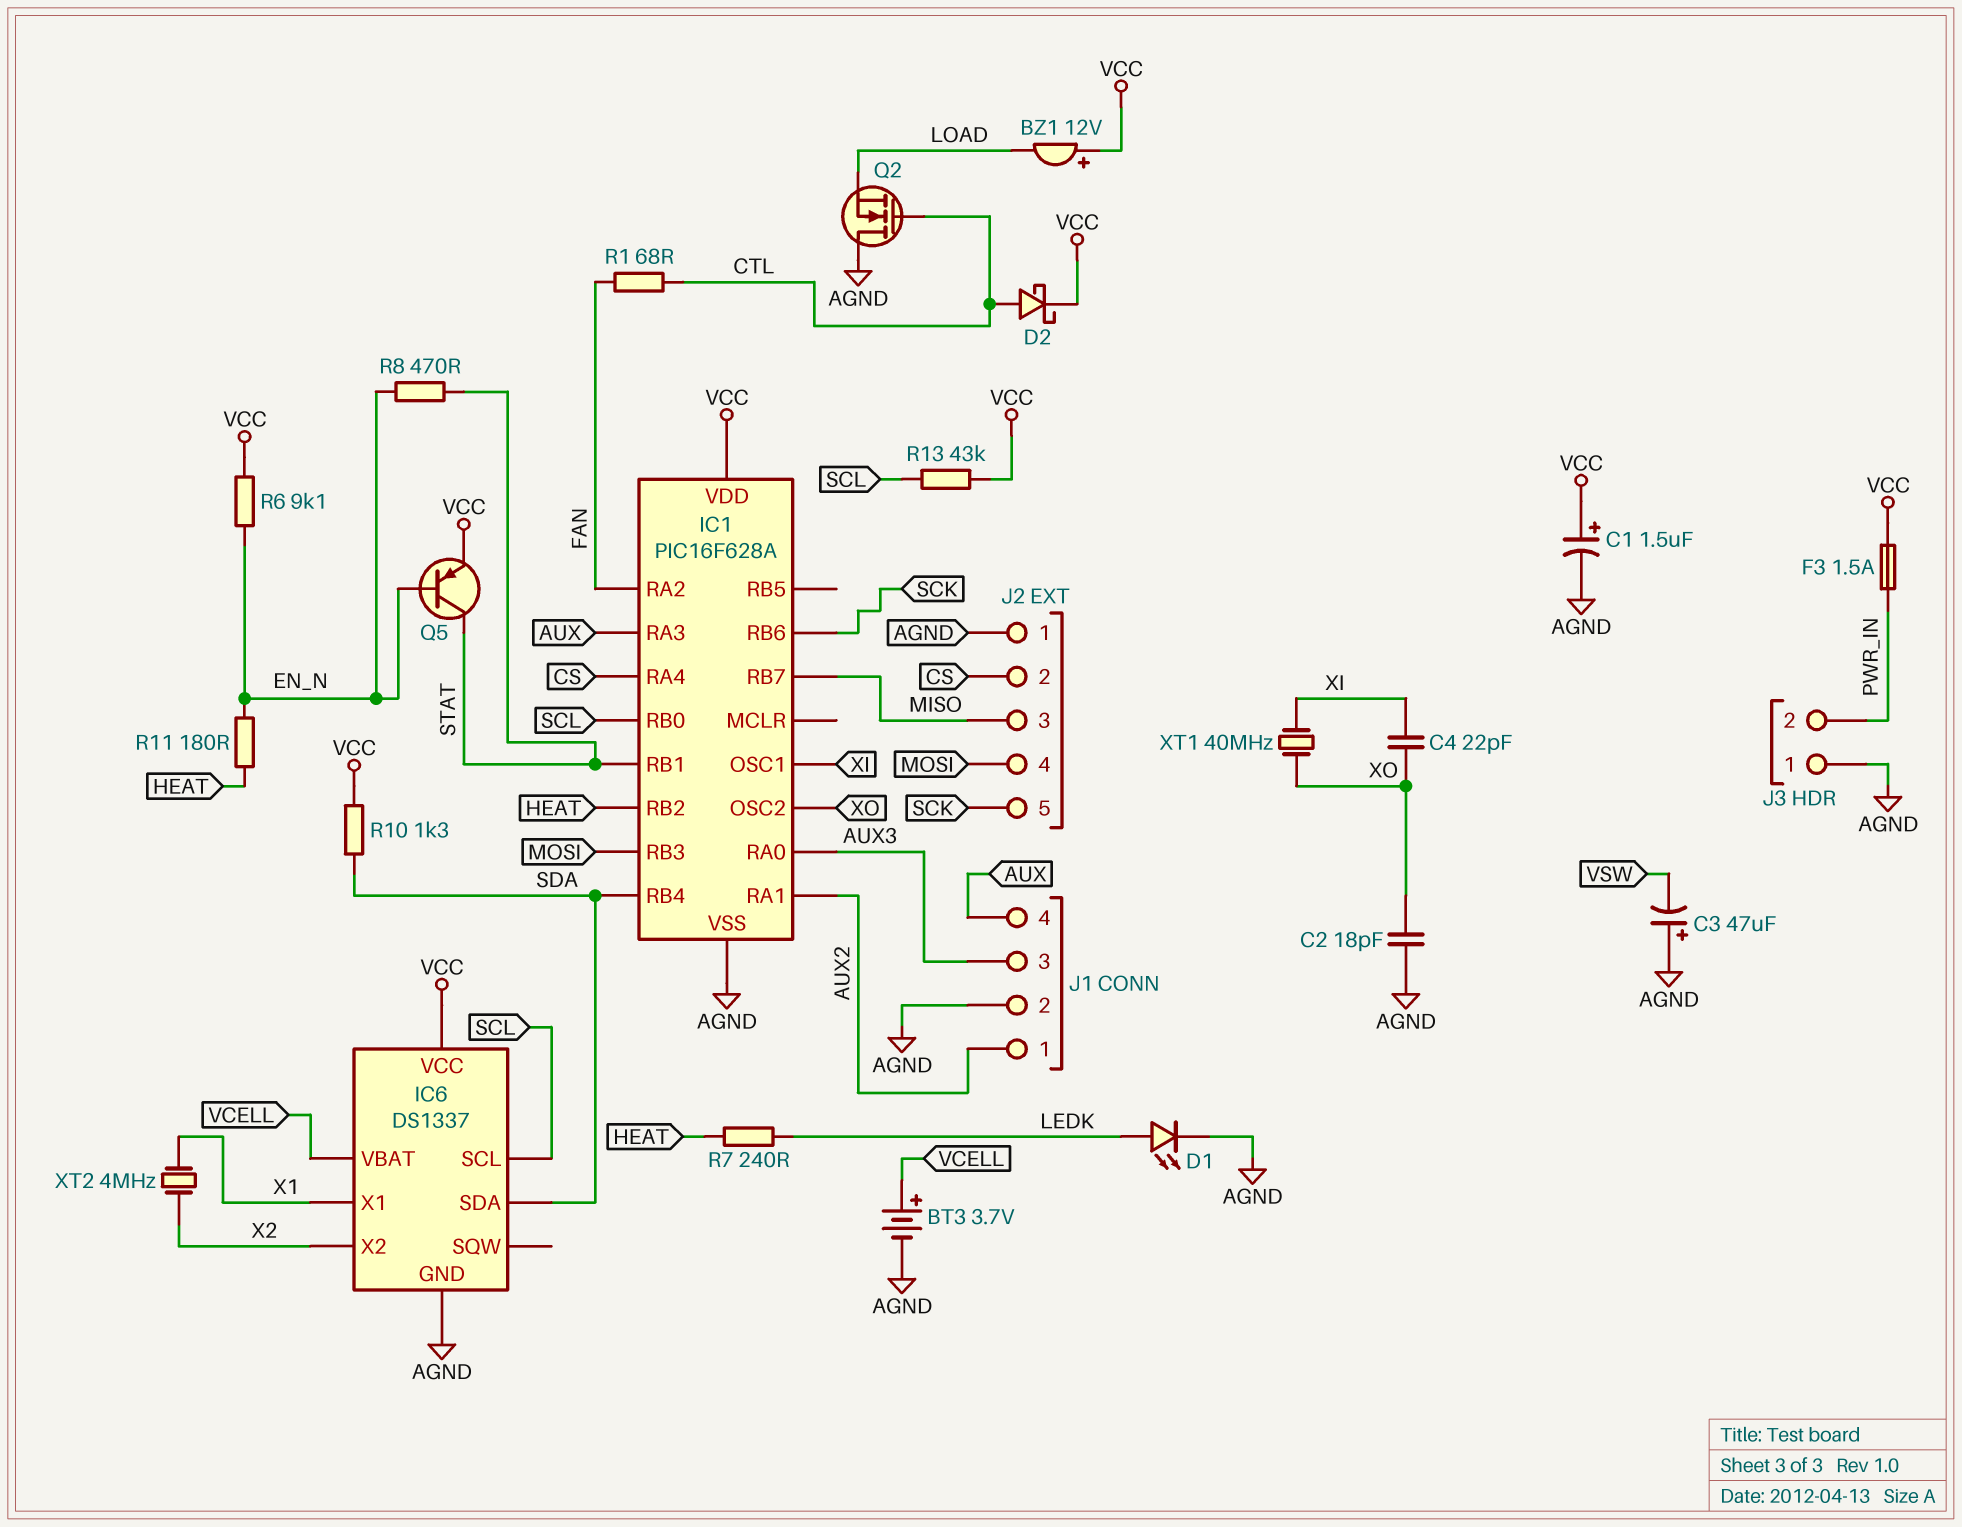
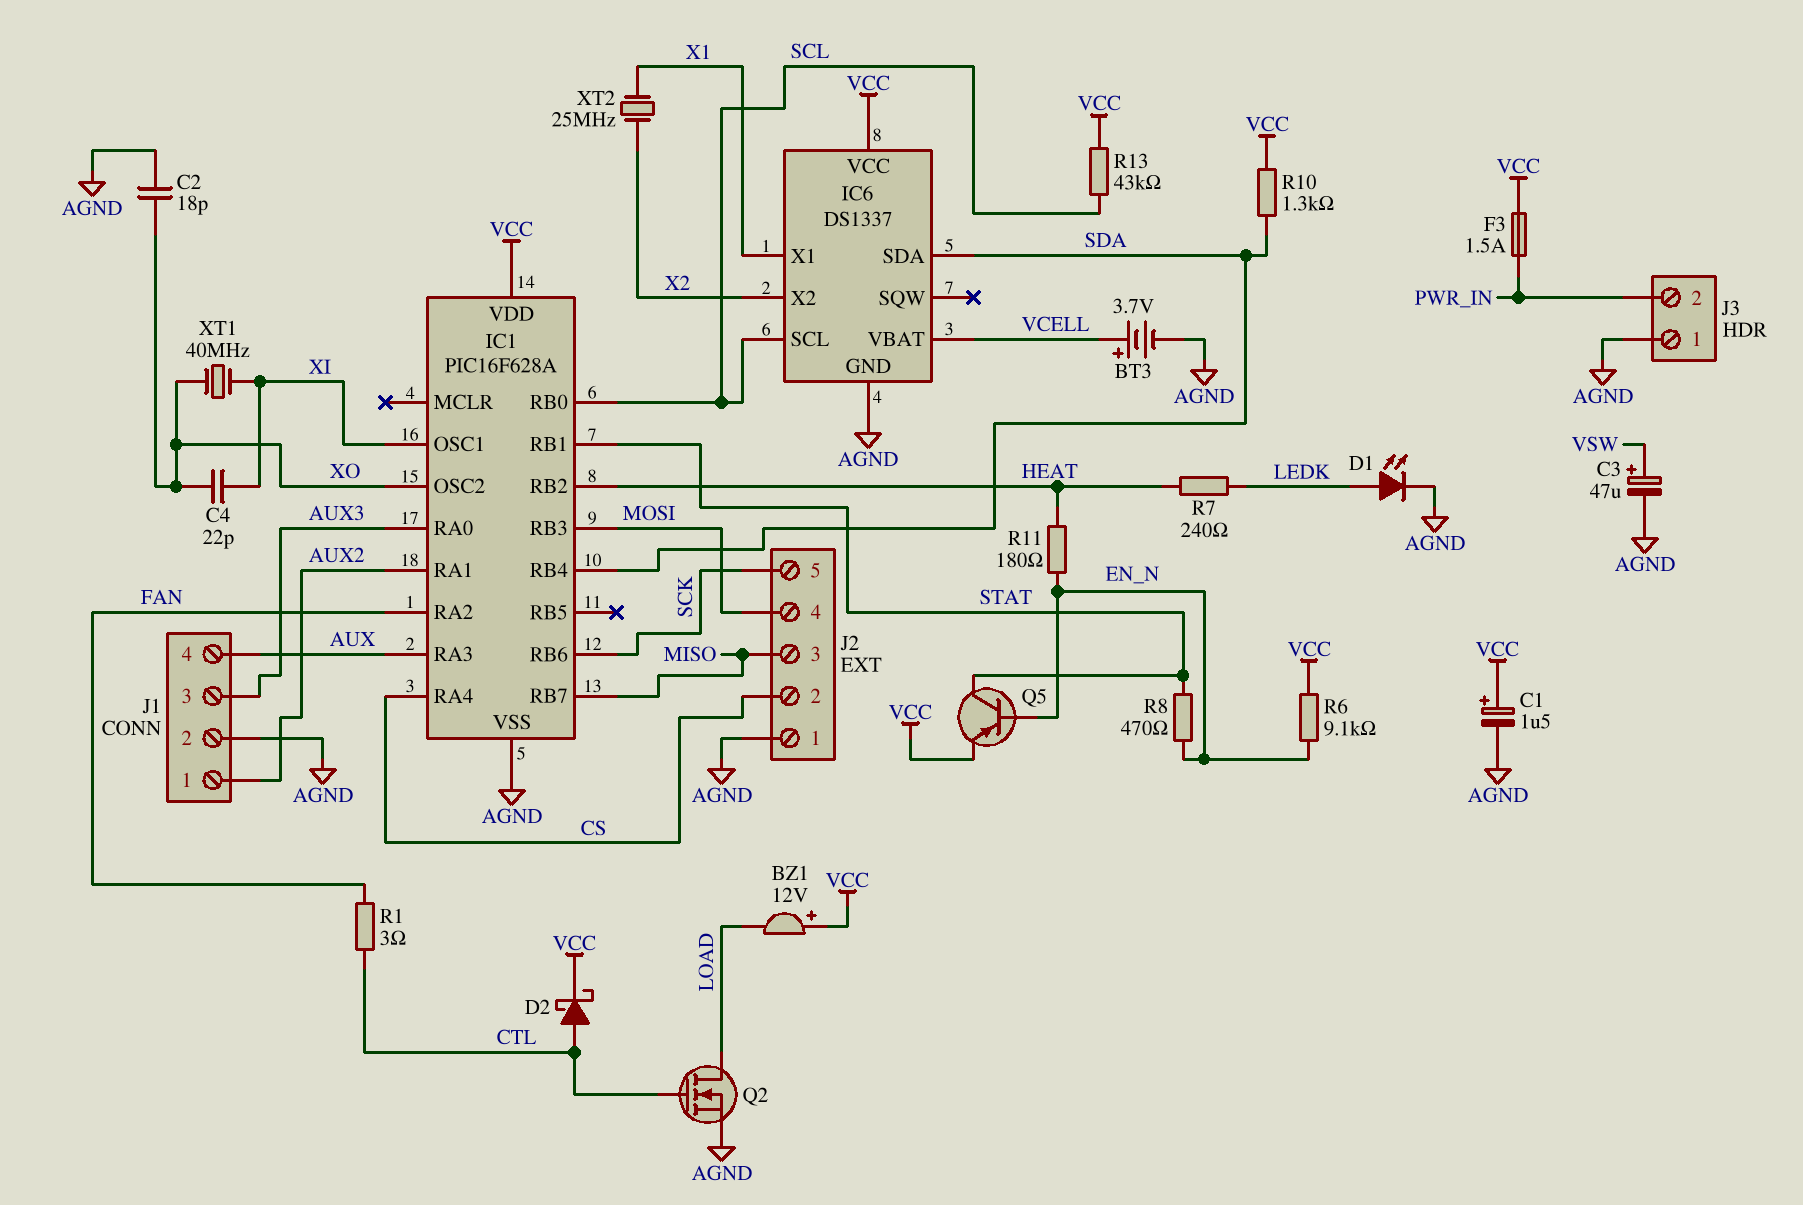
C3: 47uF (plus AGND, minus VSW) -> 47uF (plus VSW, minus AGND)
Q2: NMOS (G CTL, D AGND, S LOAD) -> NMOS (G CTL, D LOAD, S AGND)
R1: 68 (CTL, FAN) -> 3 (CTL, FAN)
XT2: 4MHz (X1, X2) -> 25MHz (X1, X2)

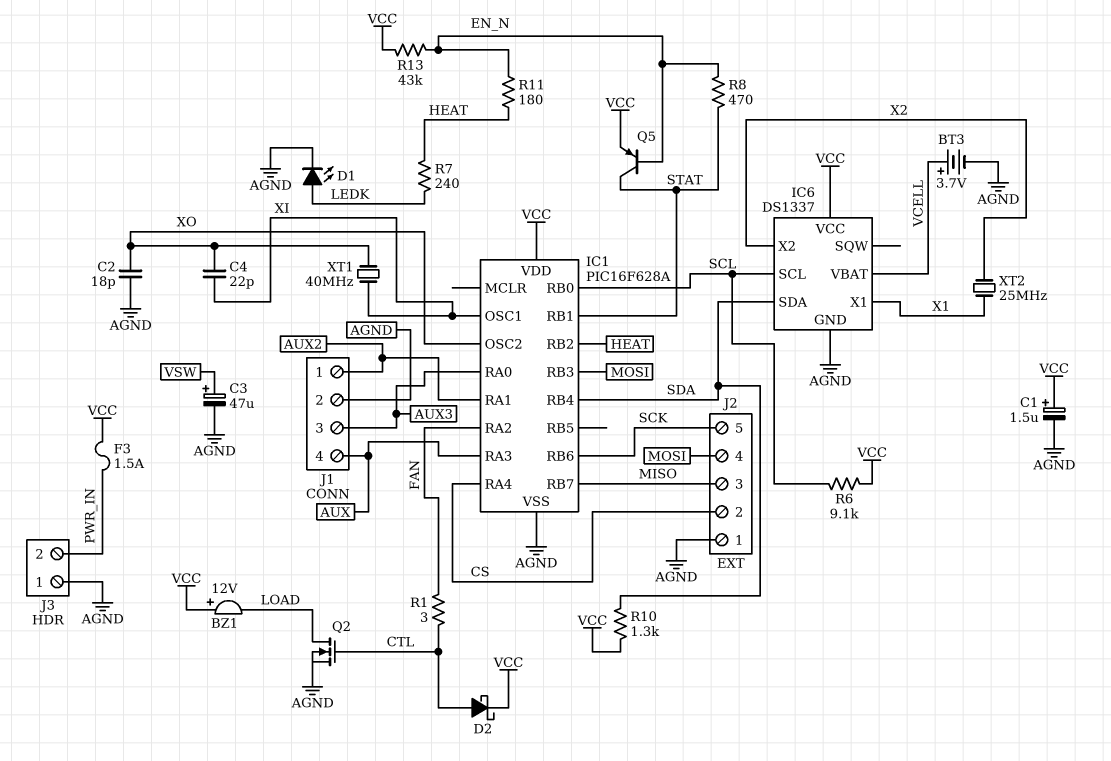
R6: 9.1k (EN_N, VCC) -> 9.1k (SCL, VCC)
R13: 43k (SCL, VCC) -> 43k (EN_N, VCC)

